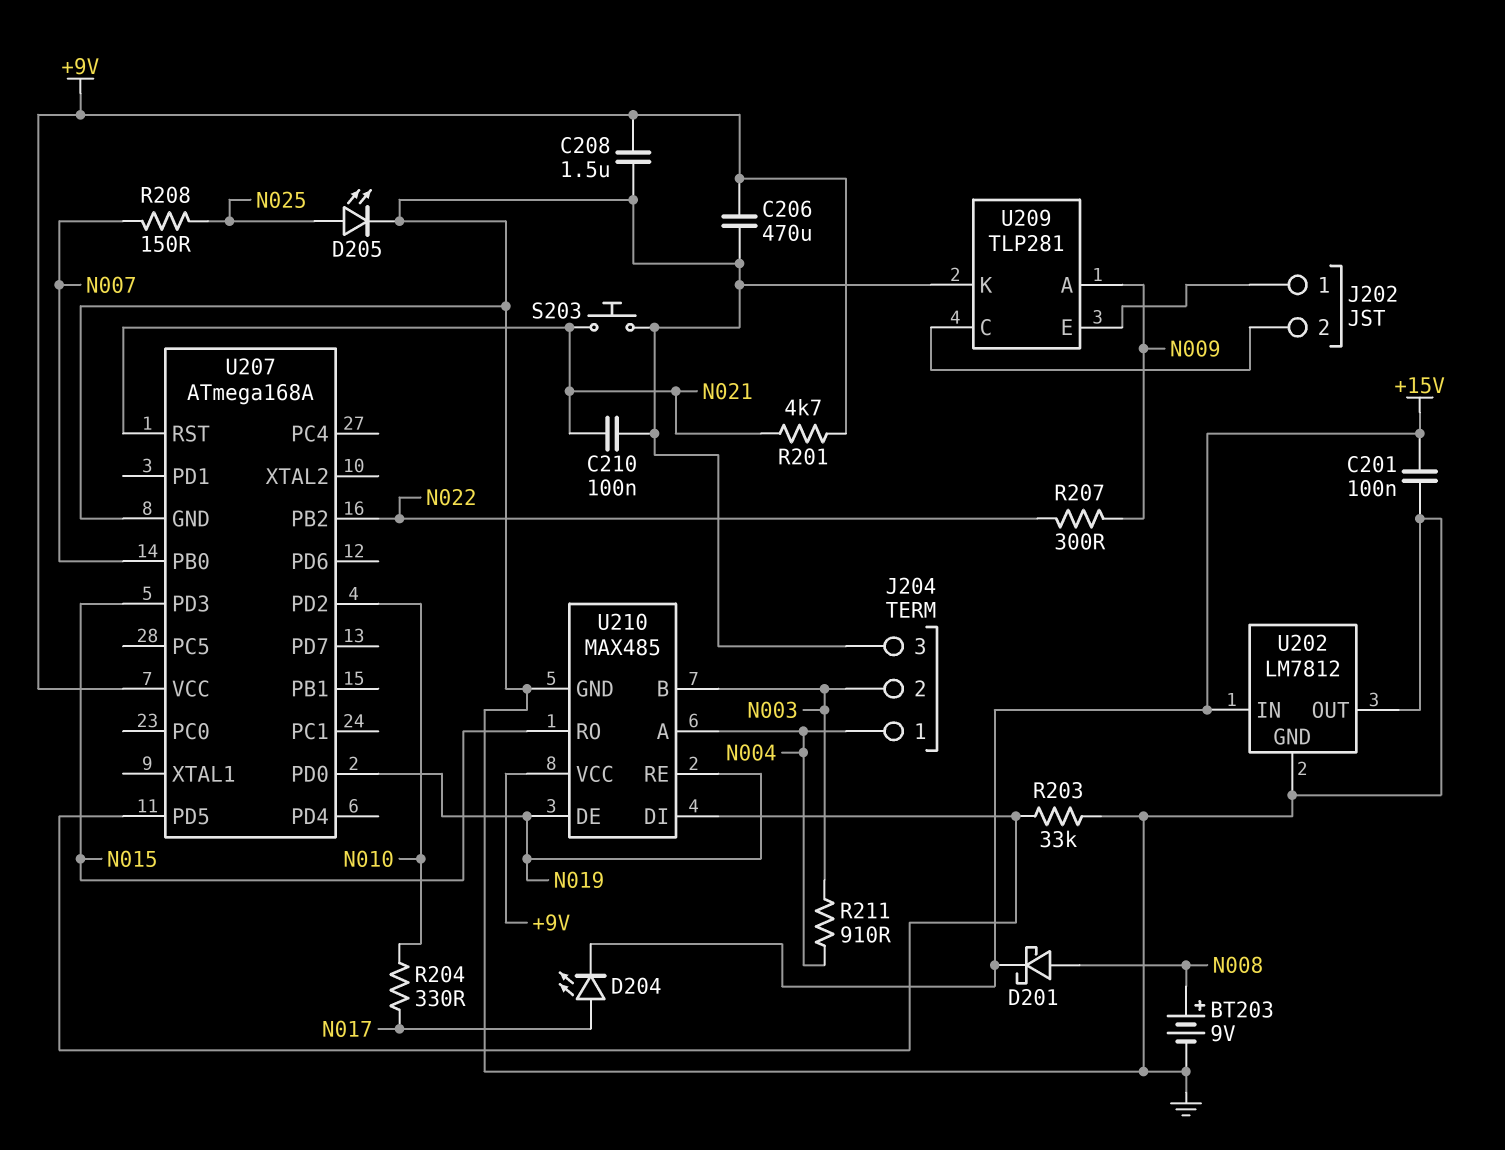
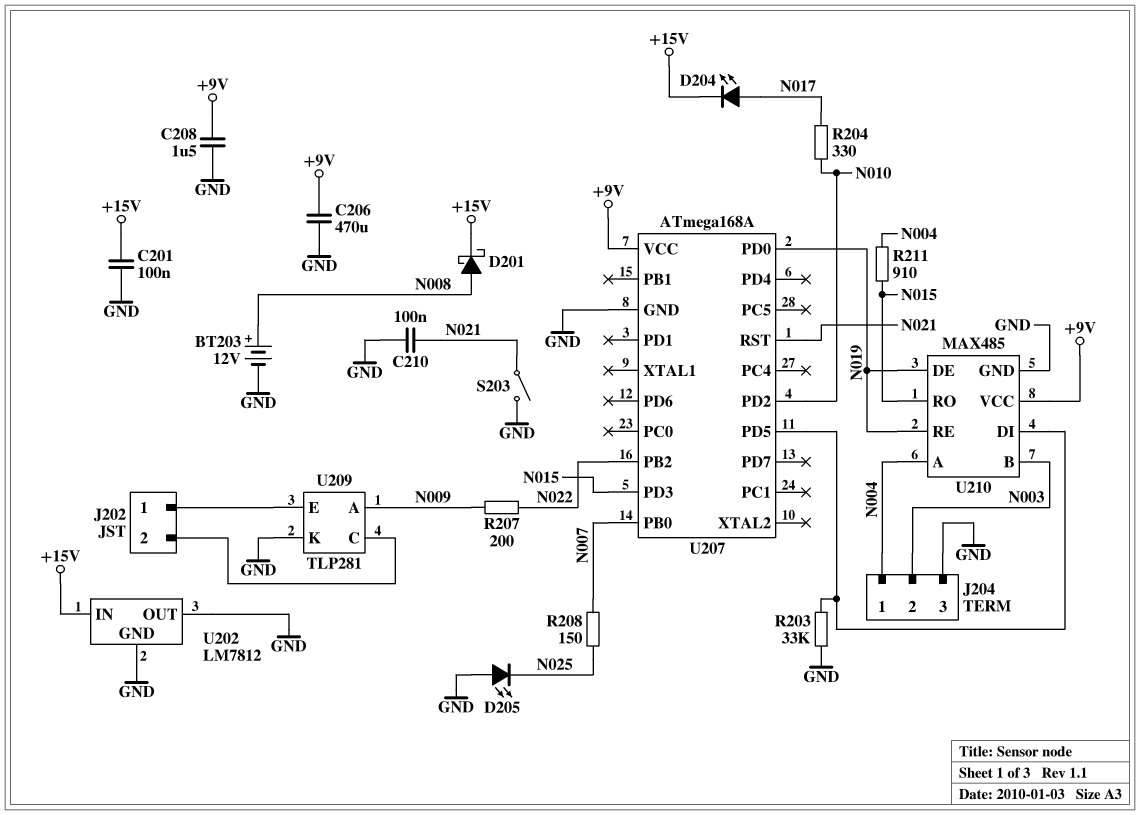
BT203: 9V (plus N008, minus GND) -> 12V (plus N008, minus GND)
D205: LED (A N025, K GND) -> LED (A GND, K N025)
R201: 4.7k (+9V, N021) -> none
R207: 300 (N009, N022) -> 200 (N009, N022)
R211: 910 (N003, N004) -> 910 (N004, N015)
S203: button (GND, N021) -> switch (GND, N021)

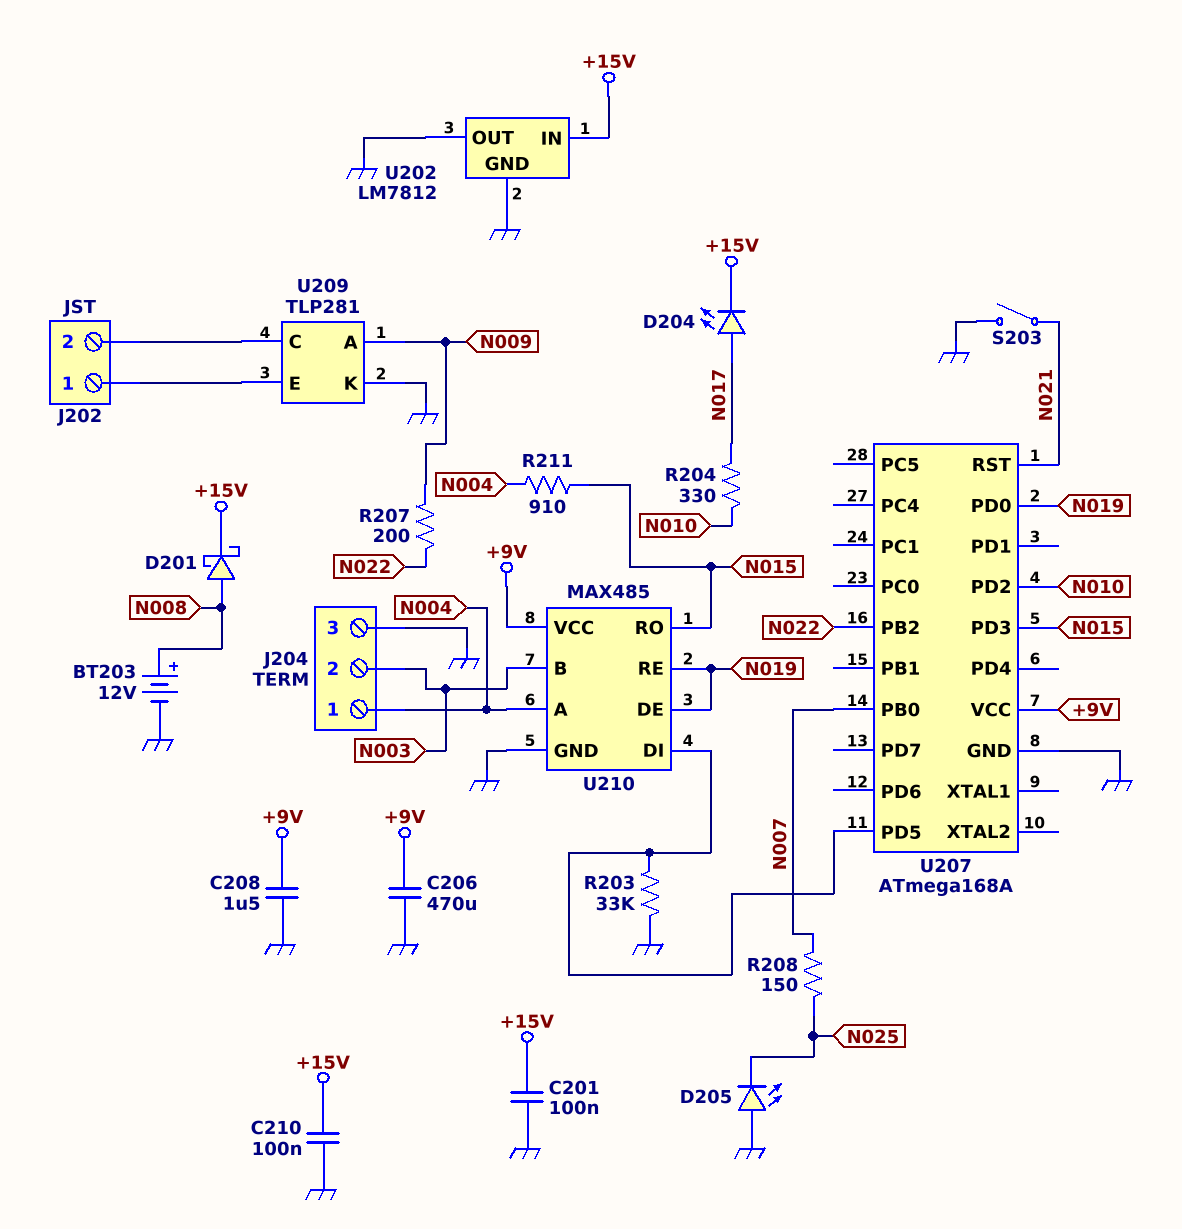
C210: 100nF (GND, N021) -> 100nF (+15V, GND)

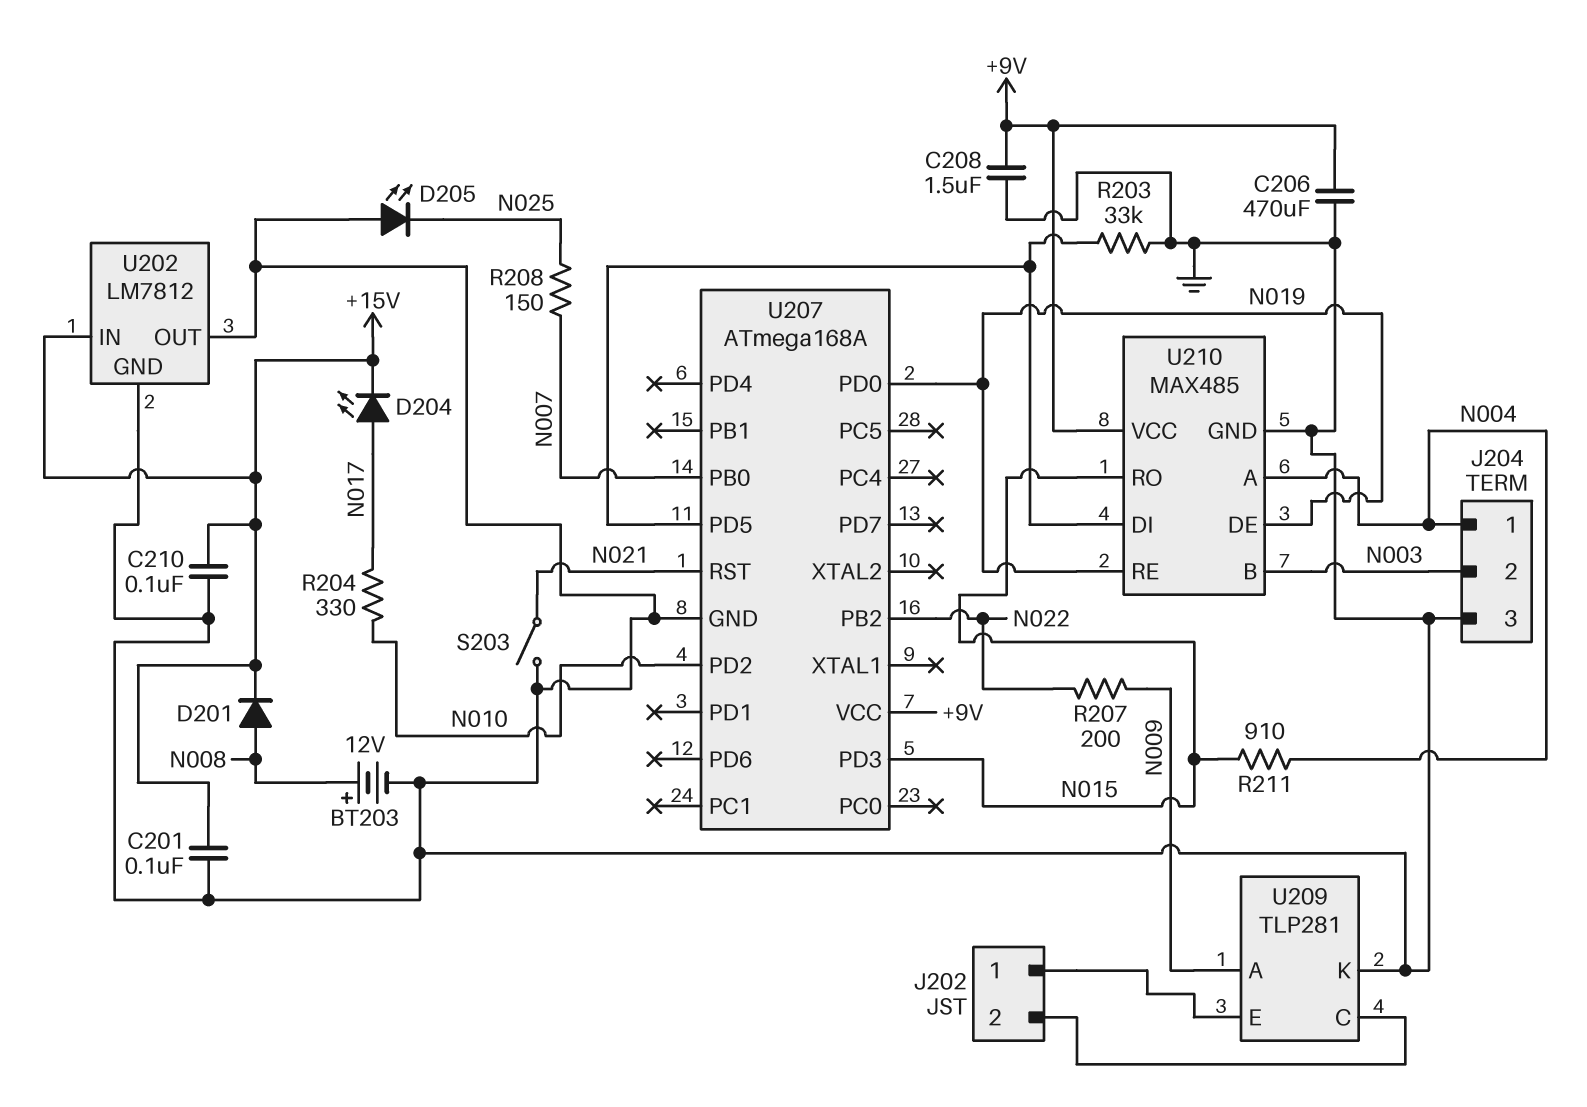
D201: schottky (A N008, K +15V) -> diode (A N008, K +15V)

